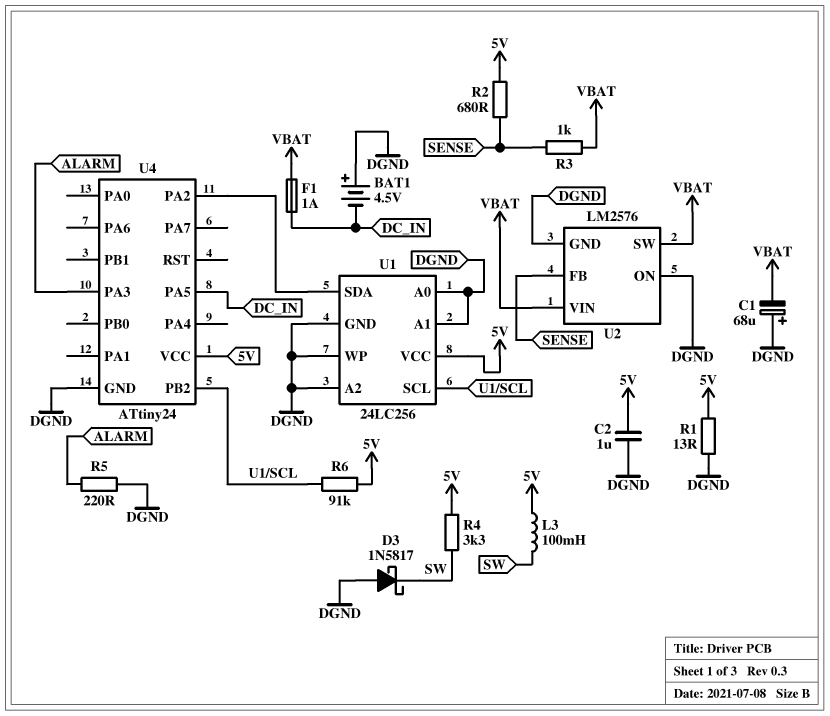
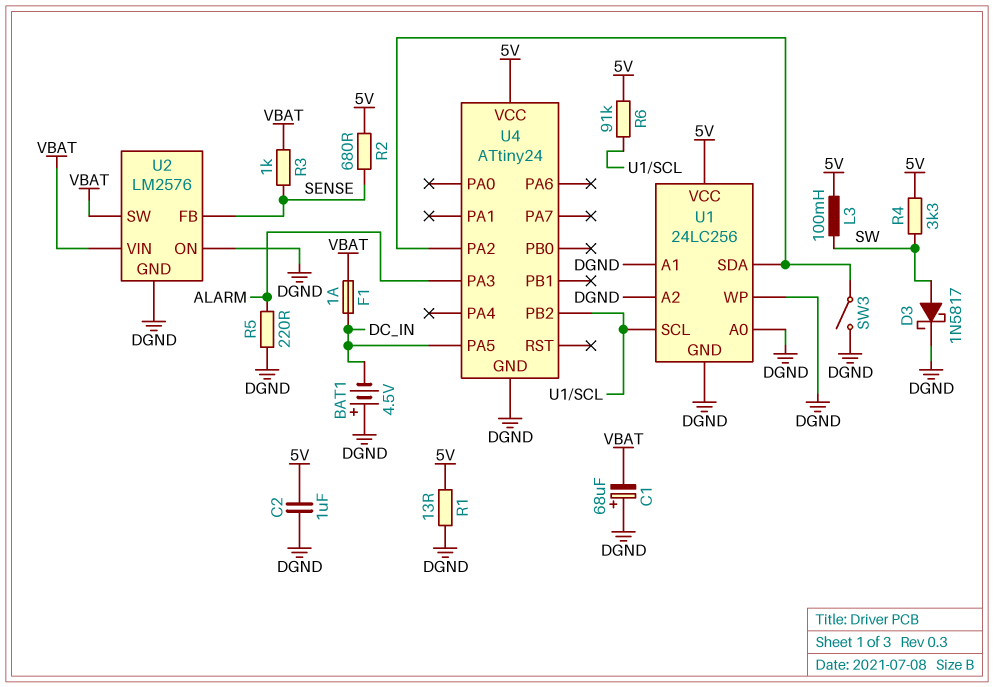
D3: schottky 1N5817 (A DGND, K SW) -> schottky 1N5817 (A SW, K DGND)
SW3: none -> switch (DGND, U1/SDA)

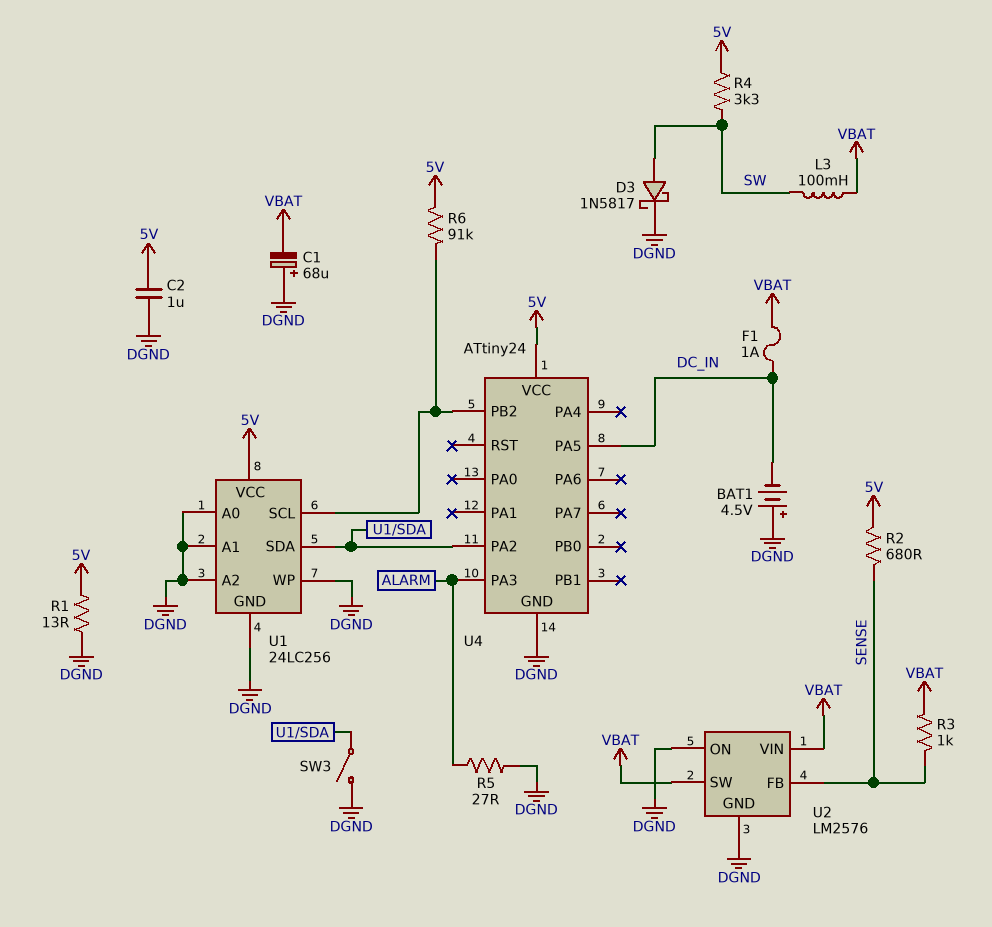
L3: 100mH (5V, SW) -> 100mH (SW, VBAT)
R5: 220 (ALARM, DGND) -> 27 (ALARM, DGND)

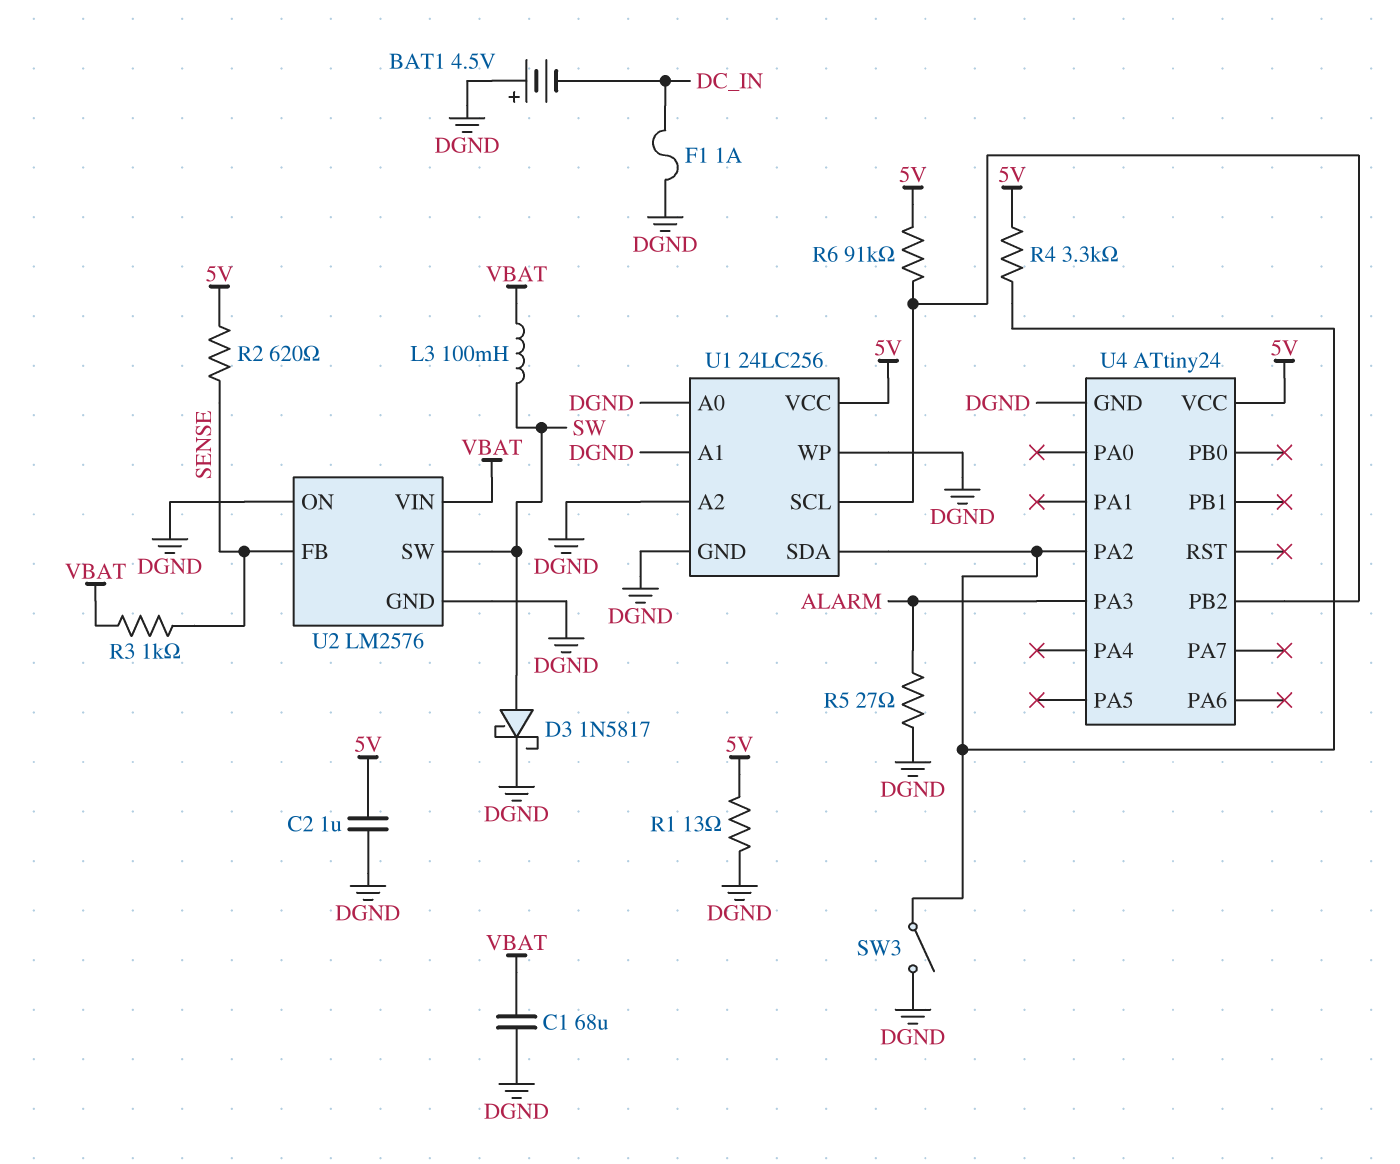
C1: 68uF (plus DGND, minus VBAT) -> 68uF (DGND, VBAT)
F1: 1A (DC_IN, VBAT) -> 1A (DC_IN, DGND)
R2: 680 (5V, SENSE) -> 620 (5V, SENSE)
R4: 3.3k (5V, SW) -> 3.3k (5V, U1/SDA)
U2 pin SW: VBAT -> SW
U4 pin PA5: DC_IN -> none

